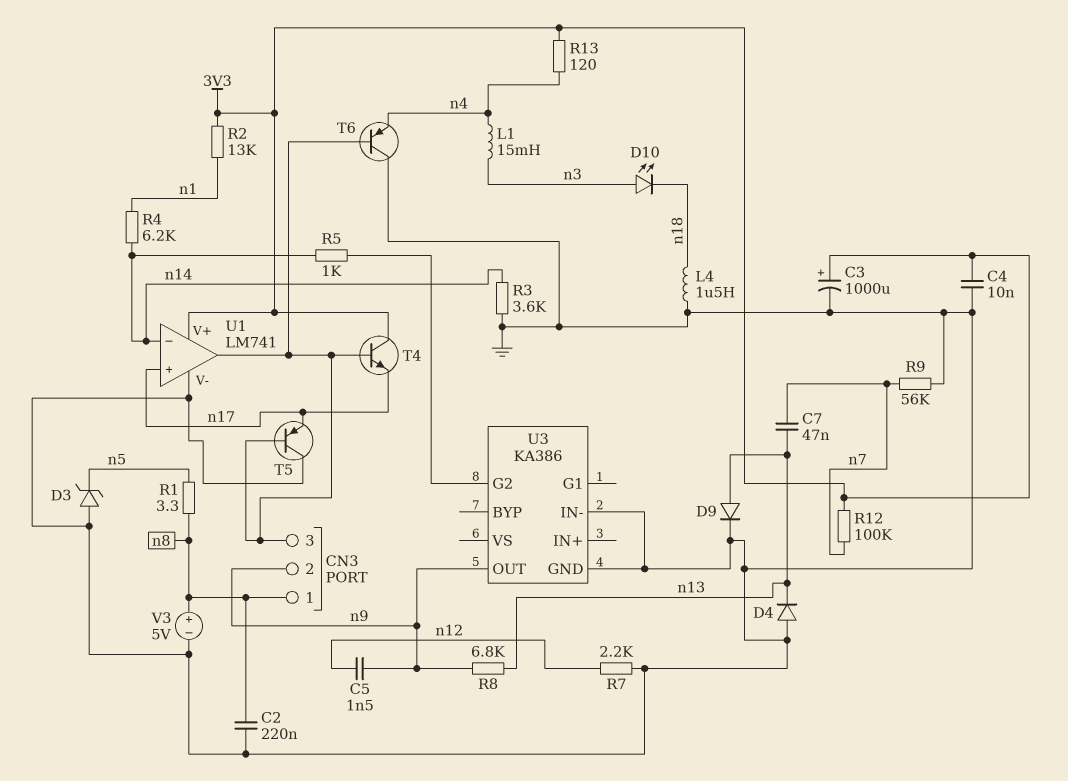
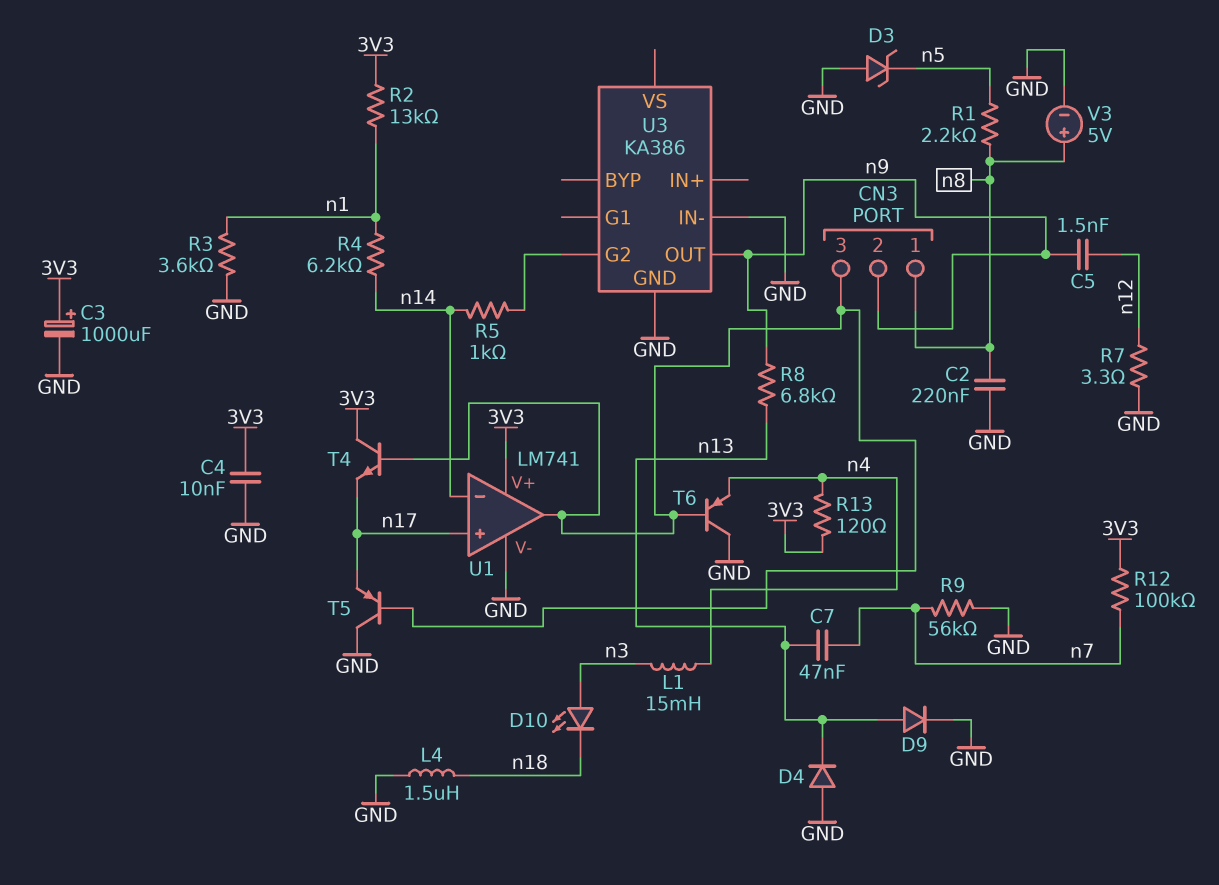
R1: 3.3 (n5, n8) -> 2.2k (n5, n8)
R3: 3.6k (GND, n14) -> 3.6k (GND, n1)
R7: 2.2k (GND, n12) -> 3.3 (GND, n12)

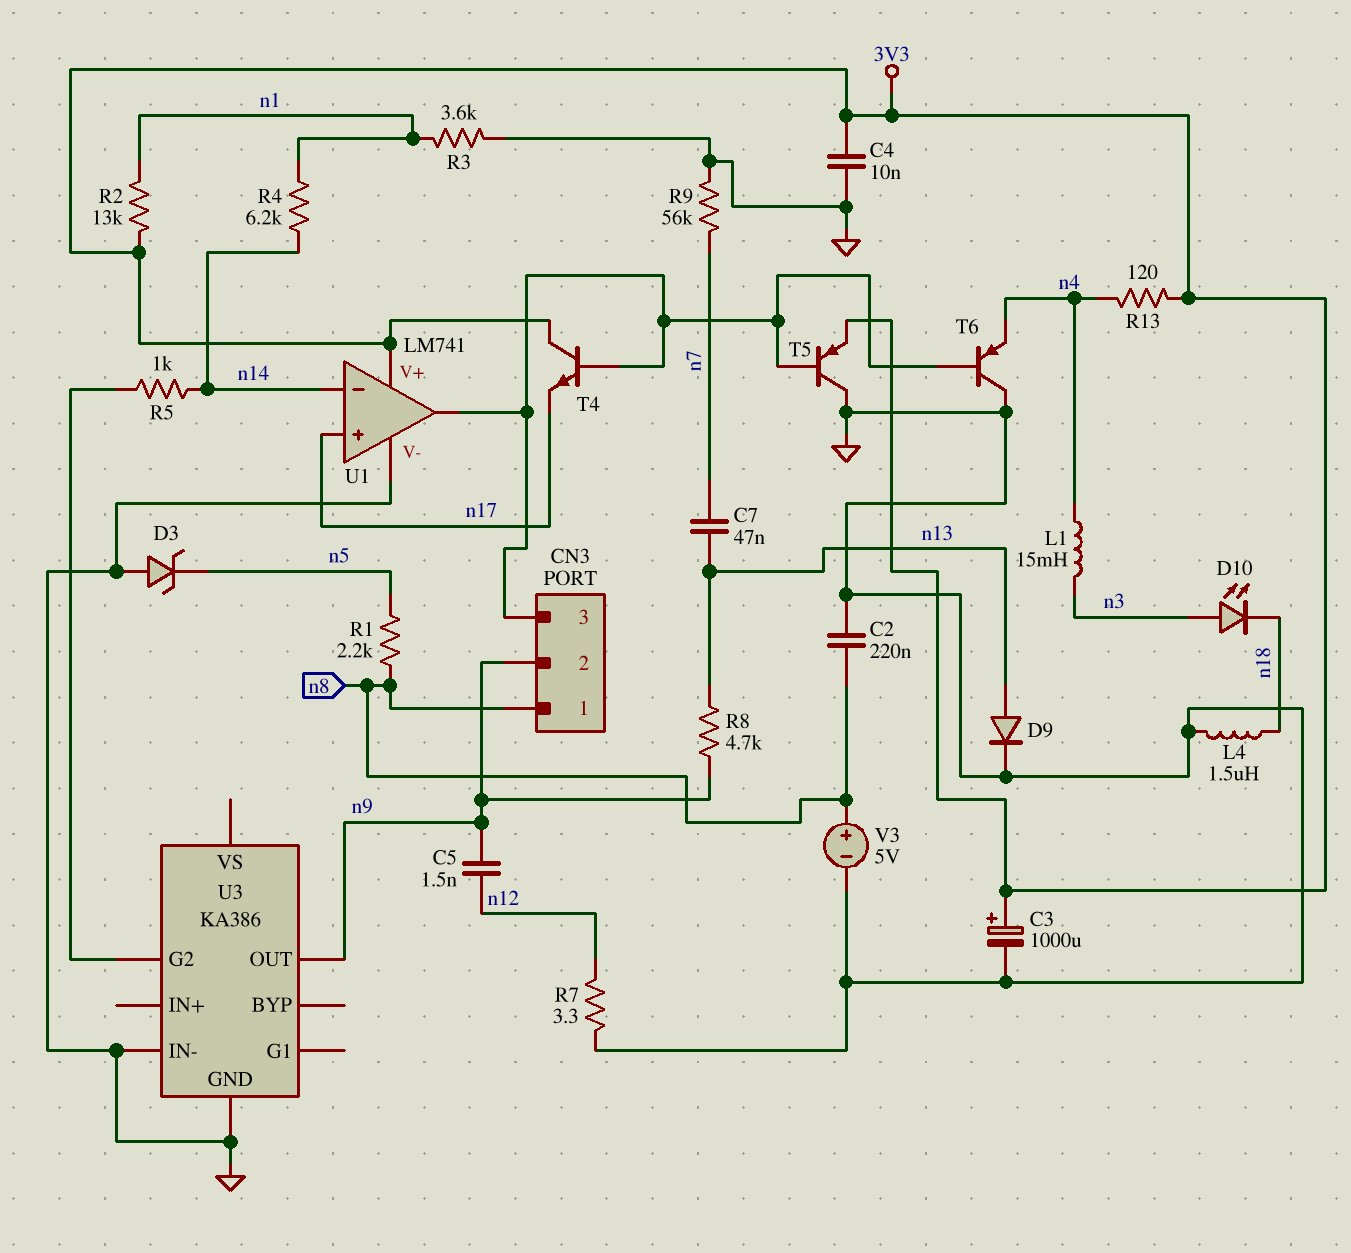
D4: diode (A GND, K n13) -> none
R8: 6.8k (n9, n13) -> 4.7k (n9, n13)
R12: 100k (3V3, n7) -> none
T5: PNP (B CN3/3, C GND, E n17) -> PNP (B CN3/3, C GND, E 3V3)

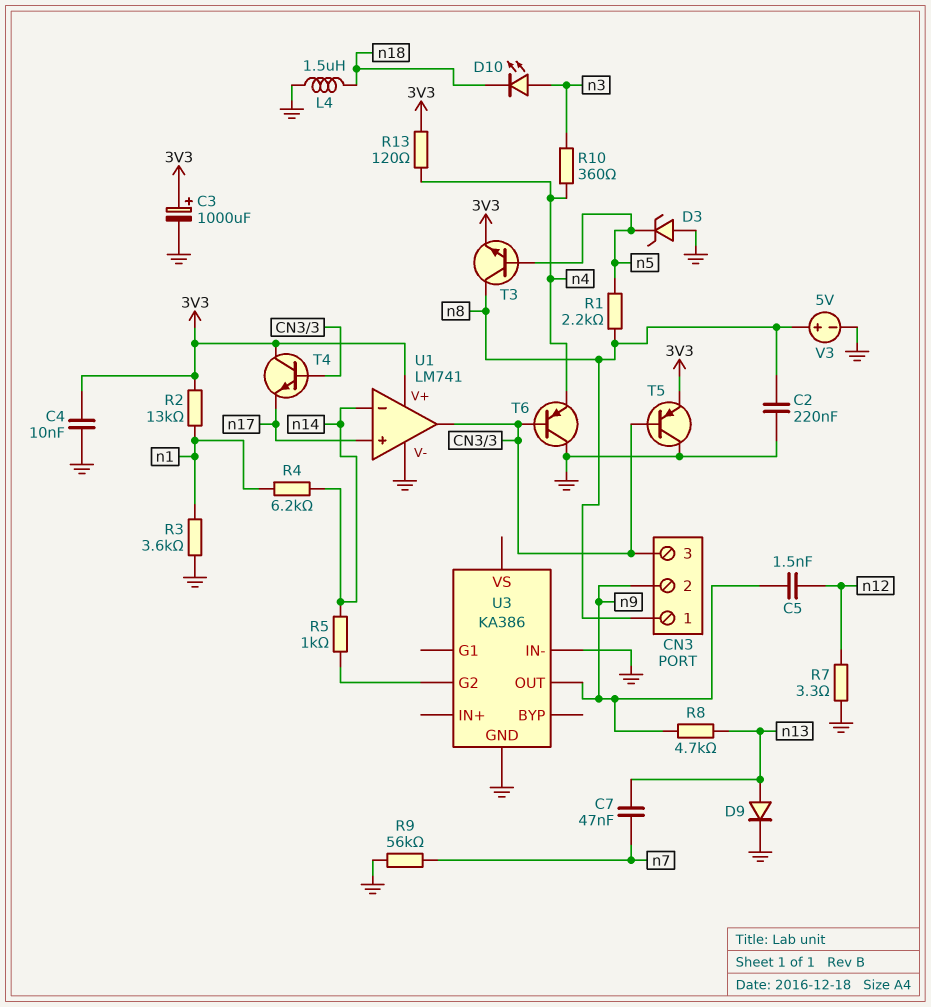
L1: 15mH (n3, n4) -> none
R10: none -> 360 (n3, n4)
T3: none -> NPN (B n5, C n8, E 3V3)

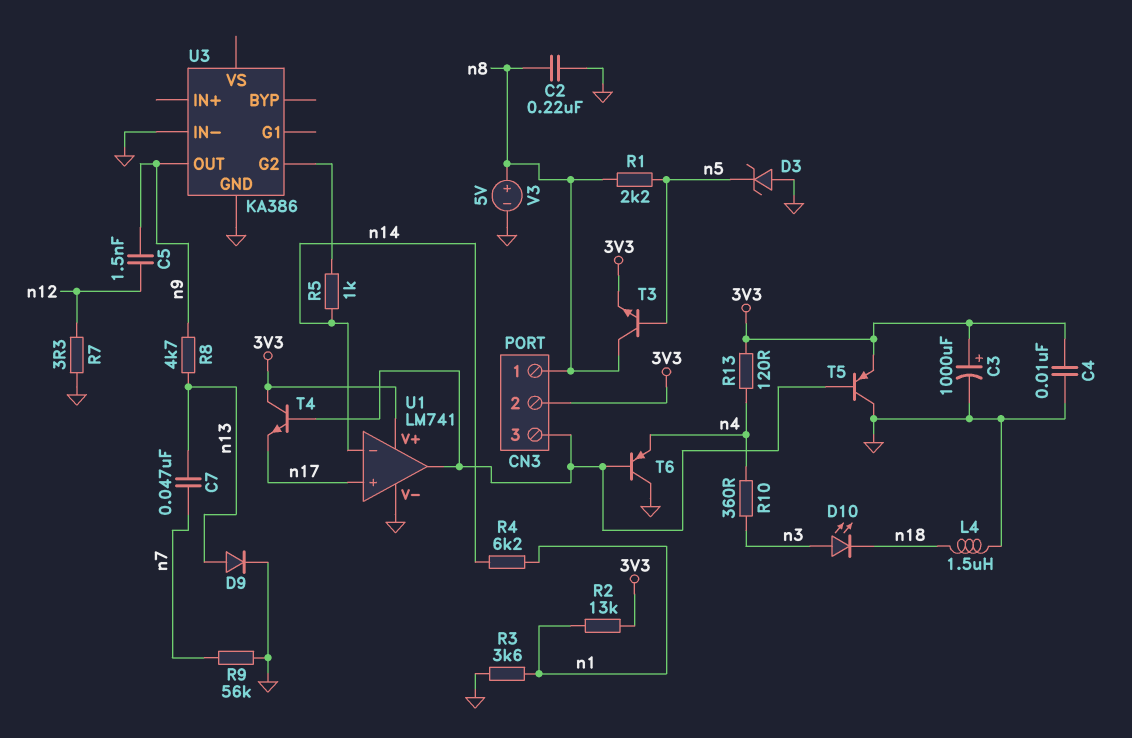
CN3 pin 2: n9 -> 3V3

